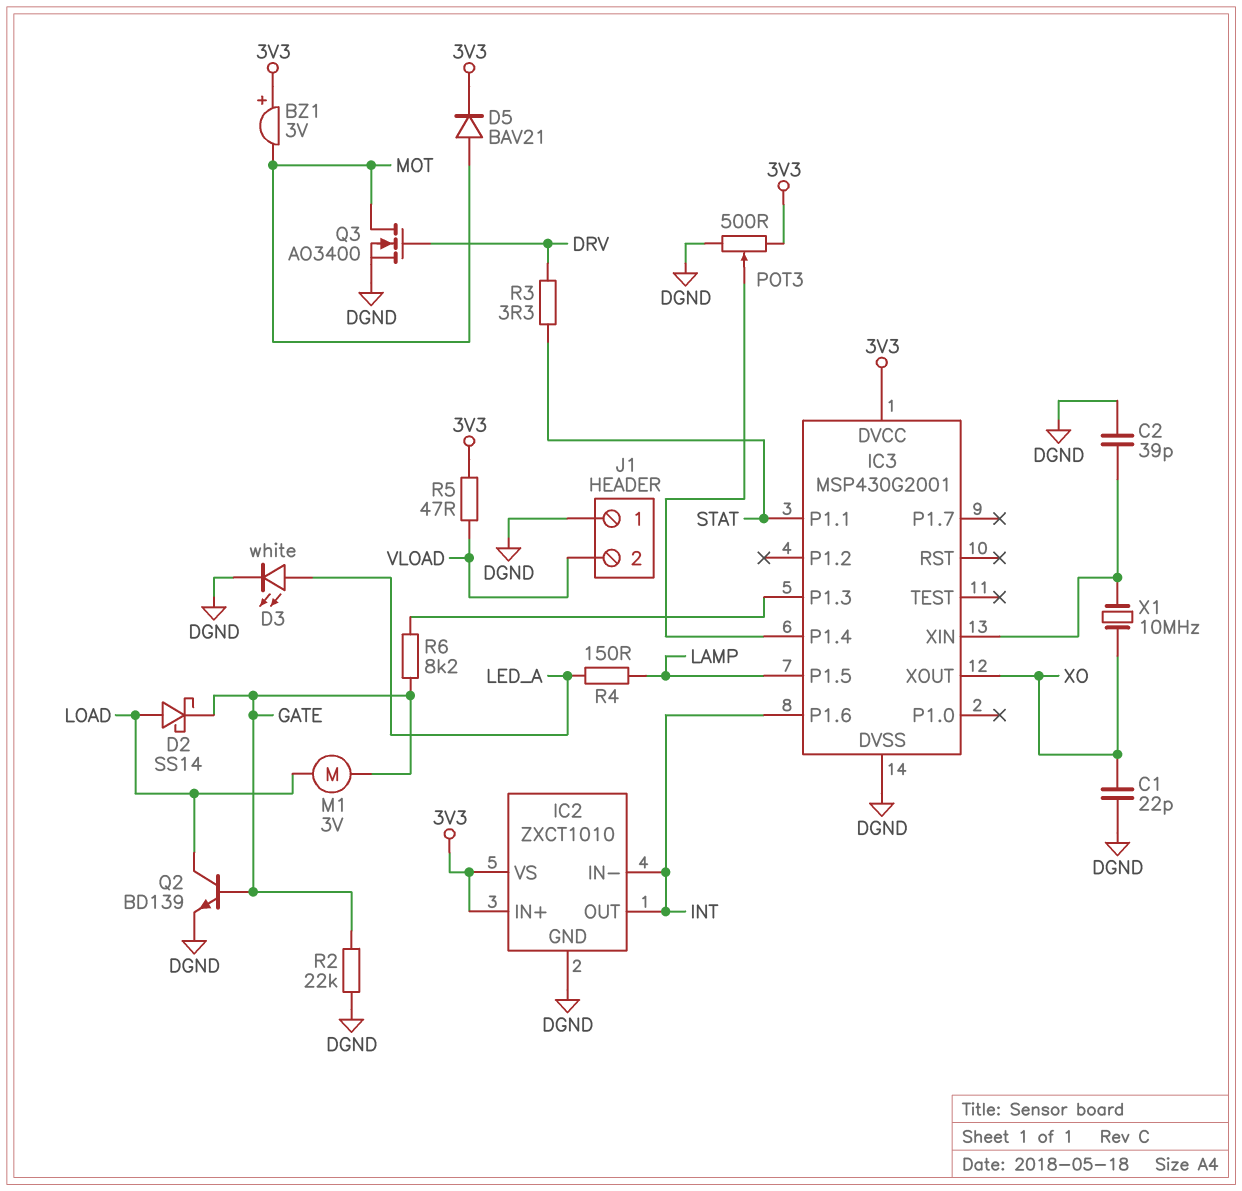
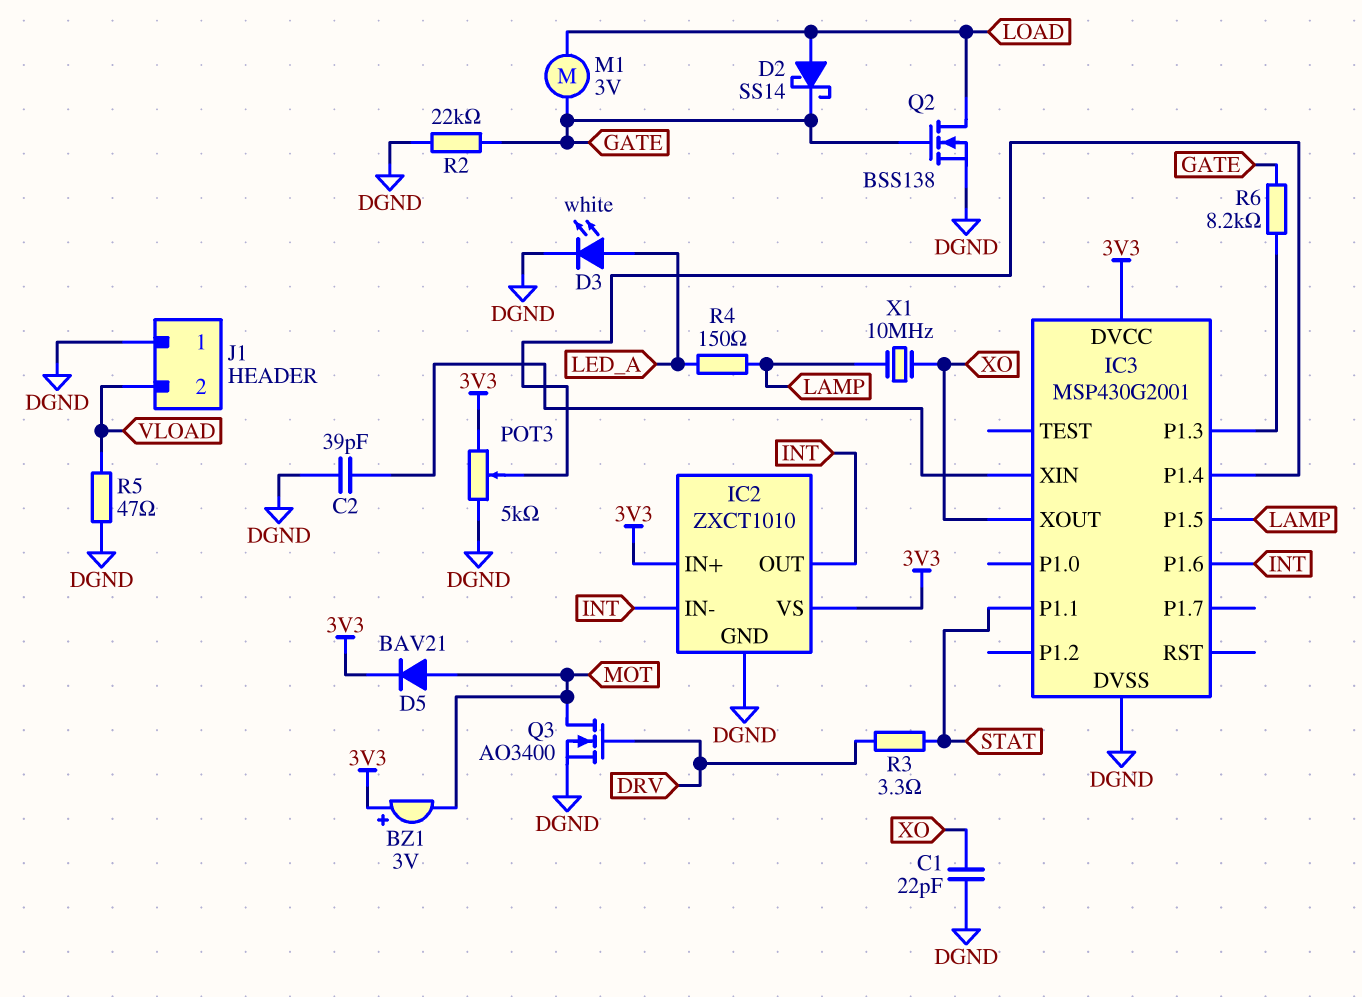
POT3: 500 (3V3, DGND, wiper IC3/P1.4) -> 5k (3V3, DGND, wiper IC3/P1.4)
Q2: NPN BD139 (B GATE, C LOAD, E DGND) -> NMOS BSS138 (G GATE, D LOAD, S DGND)
R5: 47 (3V3, VLOAD) -> 47 (DGND, VLOAD)
X1: 10MHz (IC3/XIN, XO) -> 10MHz (LAMP, XO)

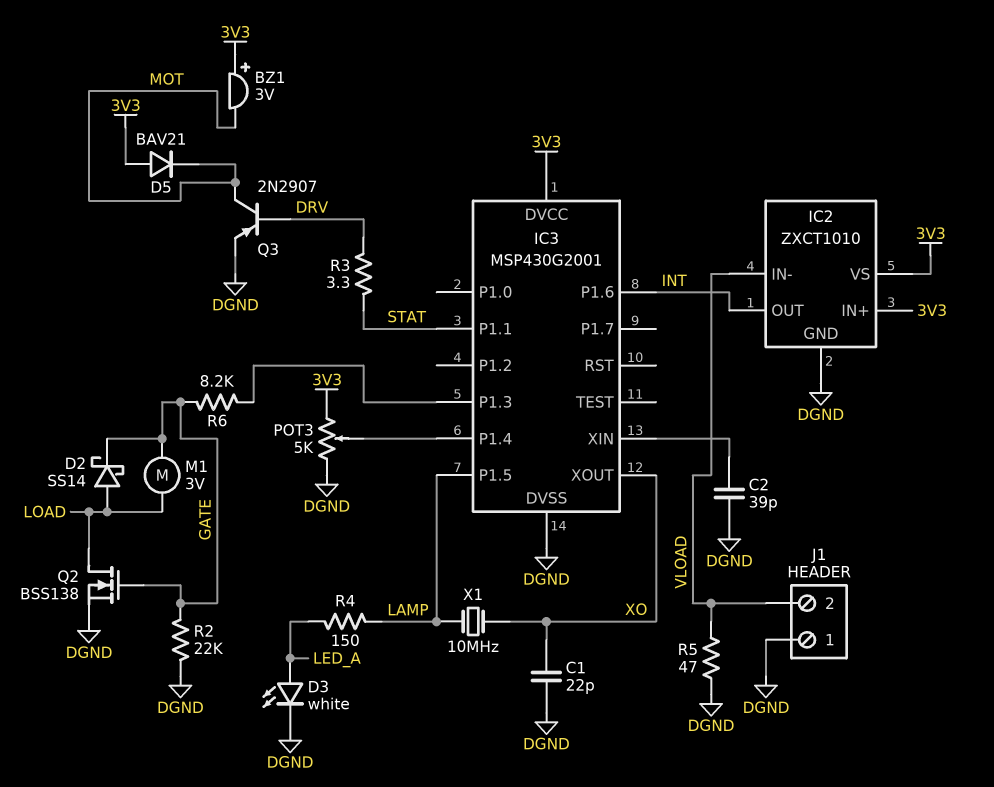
D5: diode BAV21 (A MOT, K 3V3) -> diode BAV21 (A 3V3, K MOT)
IC2 pin IN-: INT -> VLOAD
Q3: NMOS AO3400 (G DRV, D MOT, S DGND) -> PNP 2N2907 (B DRV, C MOT, E DGND)

